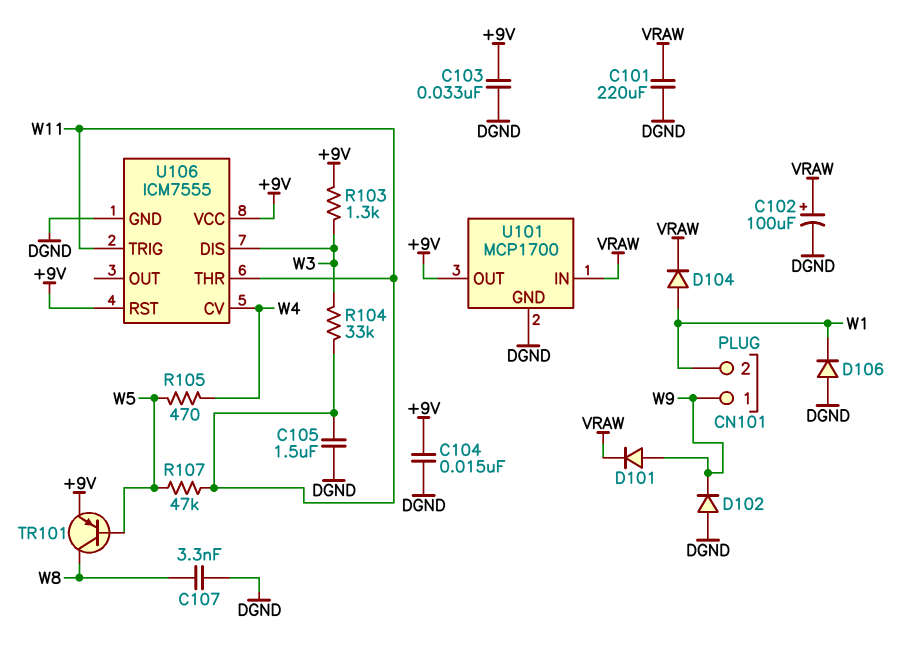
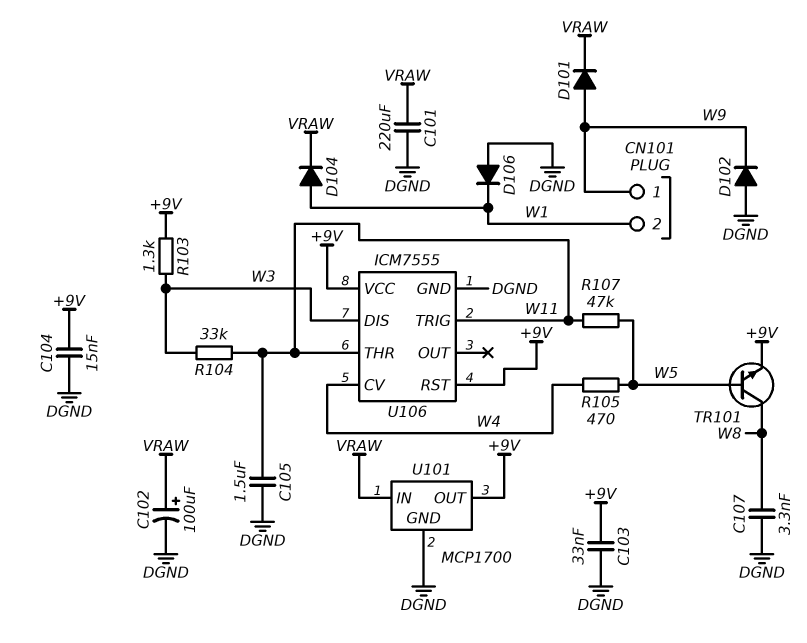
TR101: PNP (B W5, C W8, E +9V) -> NPN (B W5, C W8, E +9V)

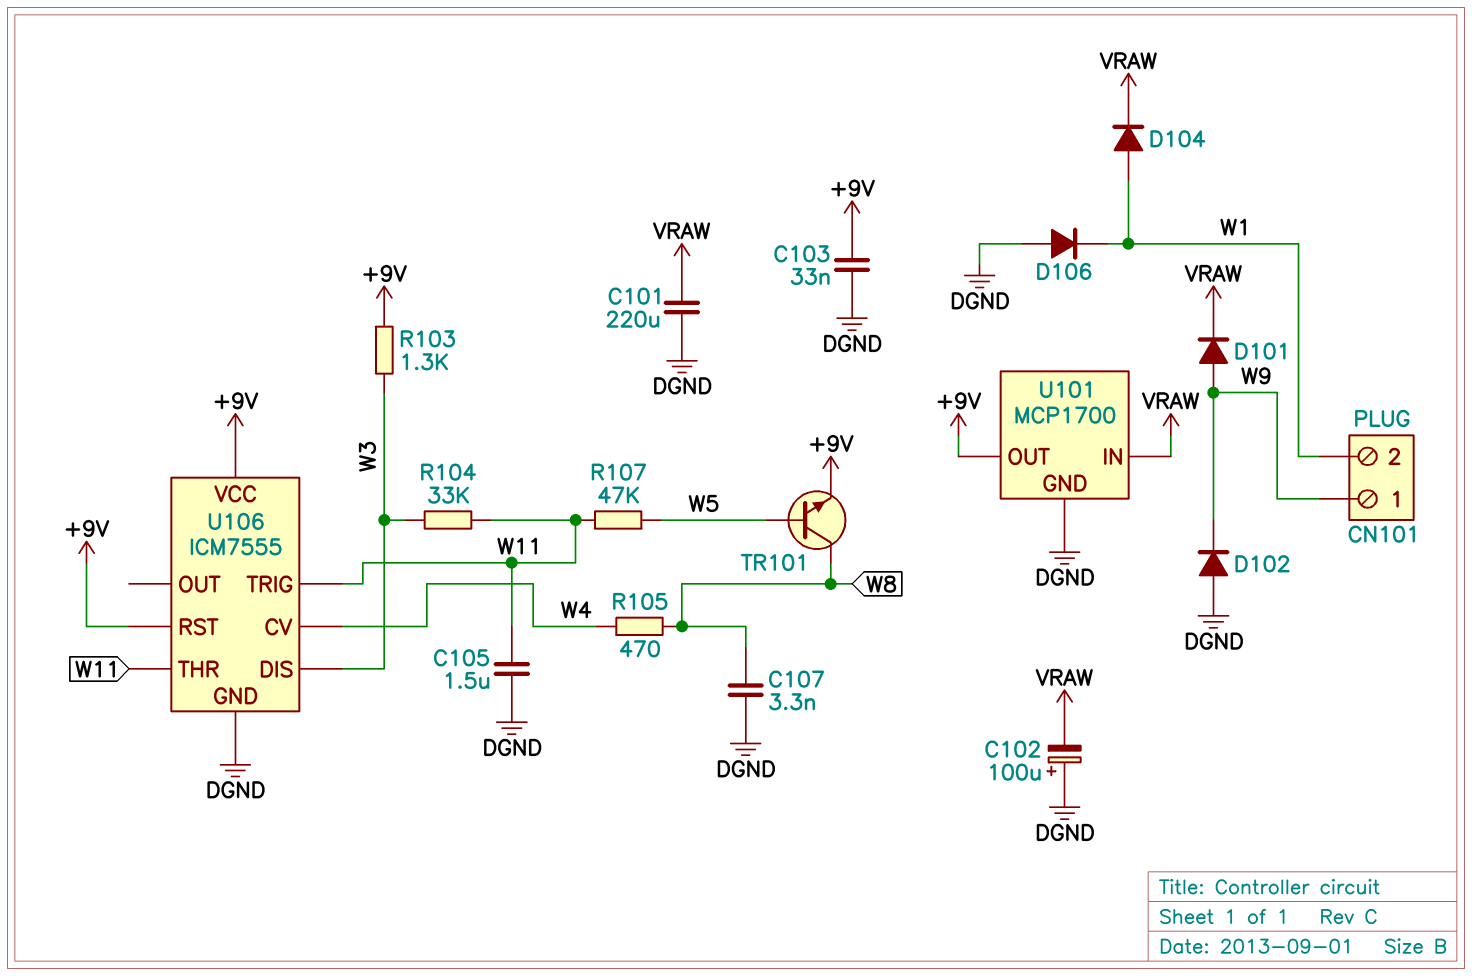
C102: 100uF (plus VRAW, minus DGND) -> 100uF (plus DGND, minus VRAW)
C104: 15nF (+9V, DGND) -> none
R105: 470 (W4, W5) -> 470 (W4, W8)

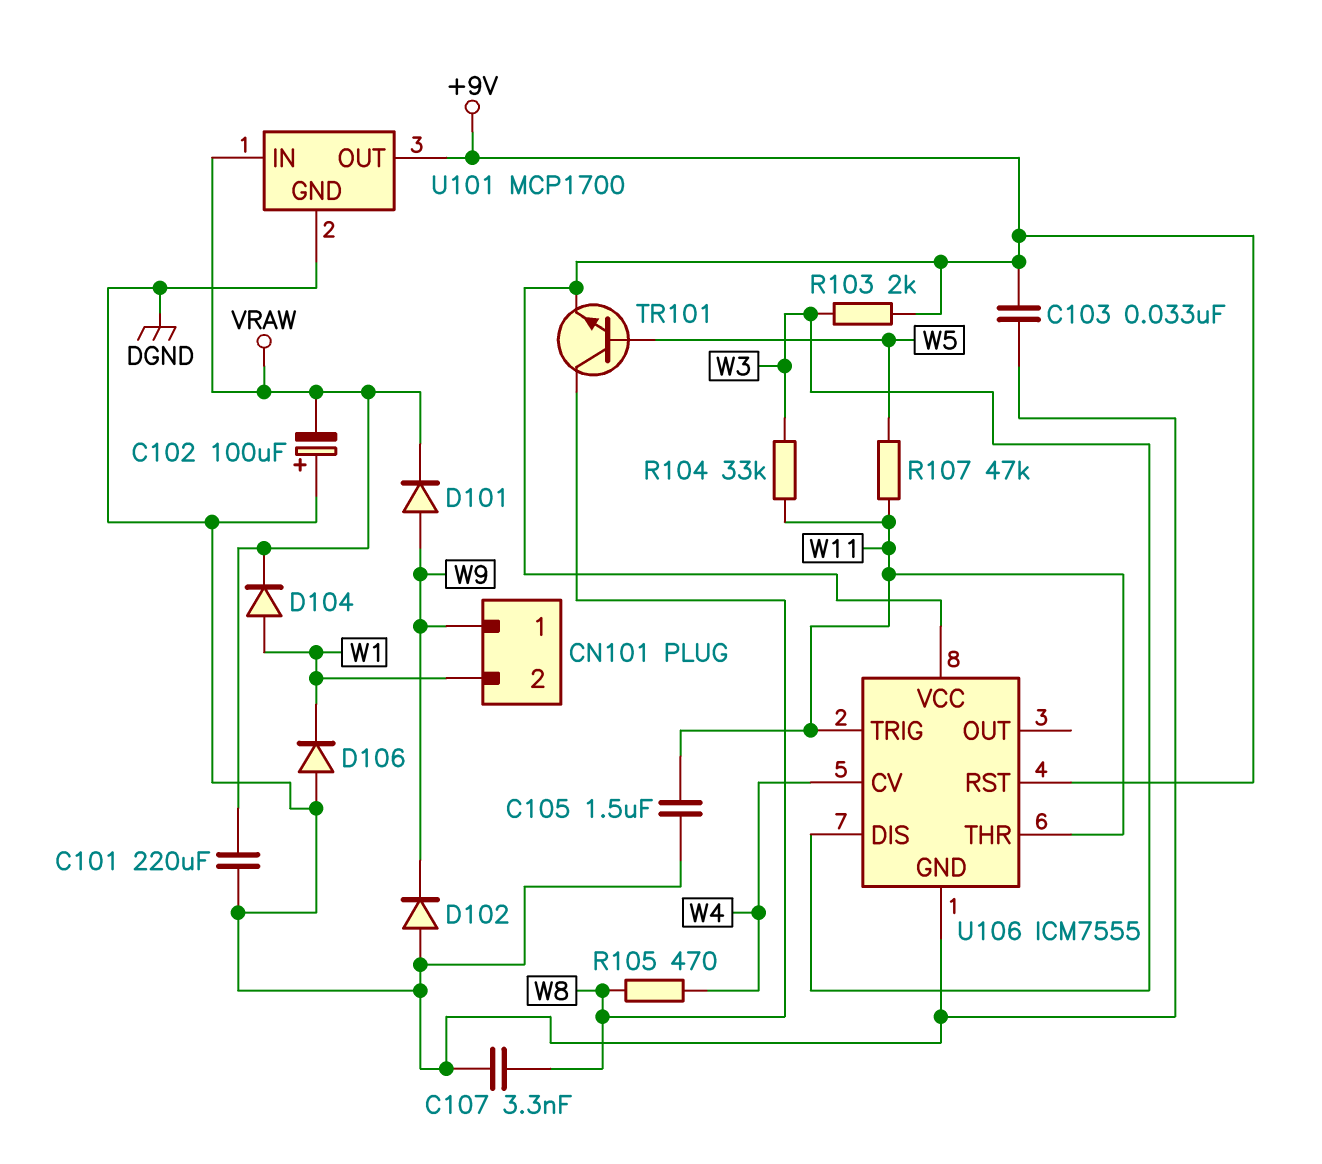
R103: 1.3k (+9V, W3) -> 2k (+9V, W3)

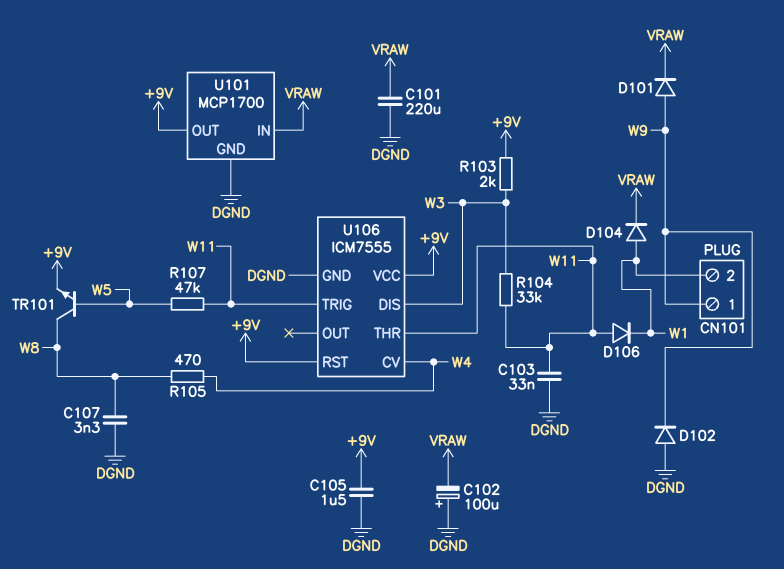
C103: 33nF (+9V, DGND) -> 33nF (DGND, W11)
C105: 1.5uF (DGND, W11) -> 1.5uF (+9V, DGND)
D106: diode (A DGND, K W1) -> diode (A W11, K W1)

